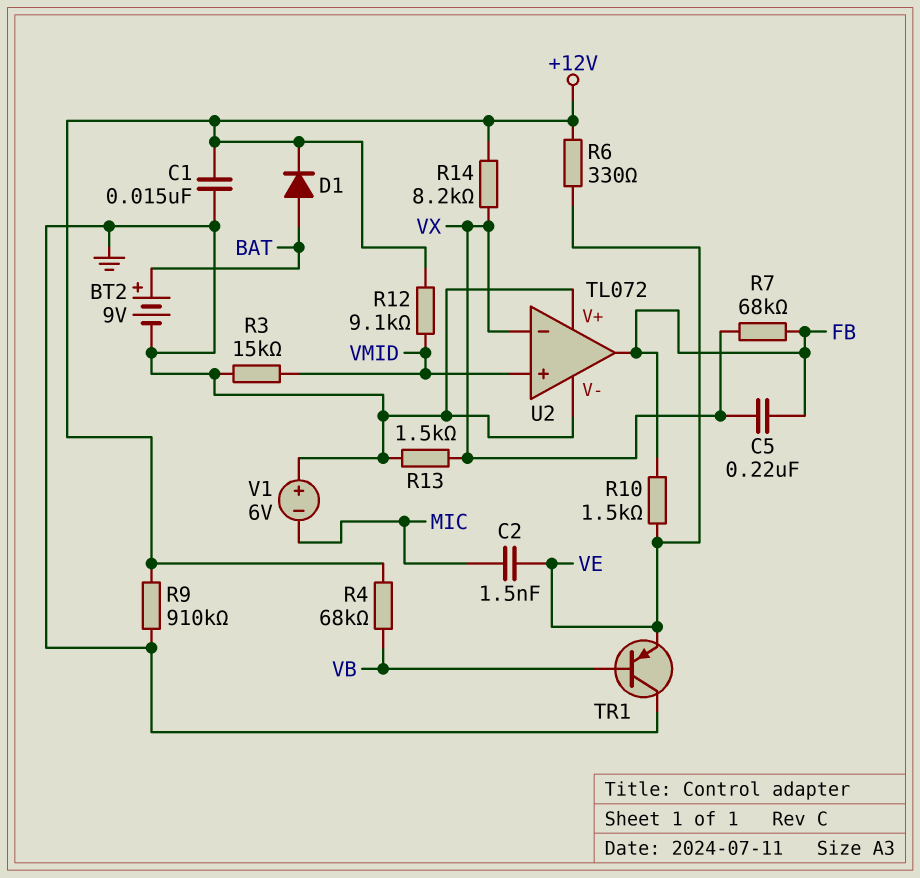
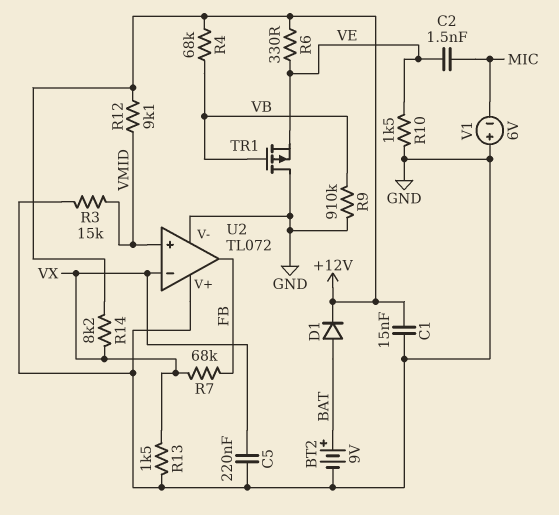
C5: 220nF (FB, VX) -> 220nF (GND, VX)
R9: 910k (+12V, GND) -> 910k (GND, VB)
R10: 1.5k (FB, VE) -> 1.5k (GND, VE)
TR1: PNP (B VB, C GND, E VE) -> PMOS (G VB, D GND, S VE)

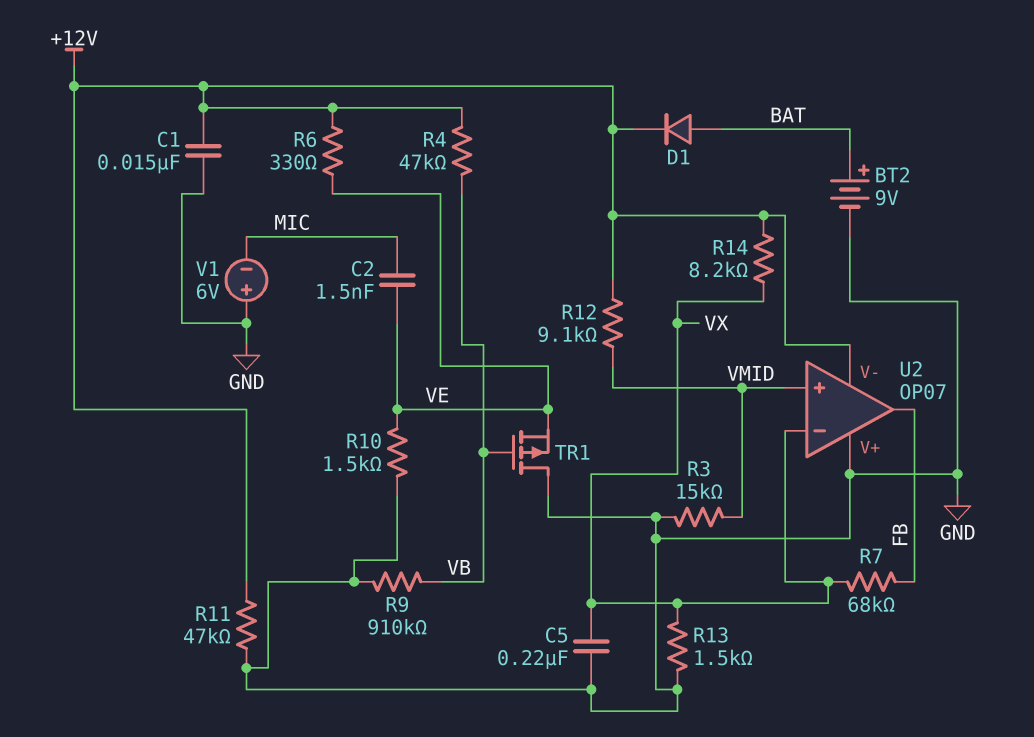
R4: 68k (+12V, VB) -> 47k (+12V, VB)
R11: none -> 47k (+12V, GND)
U2: TL072 -> OP07
U2 pin V-: GND -> +12V

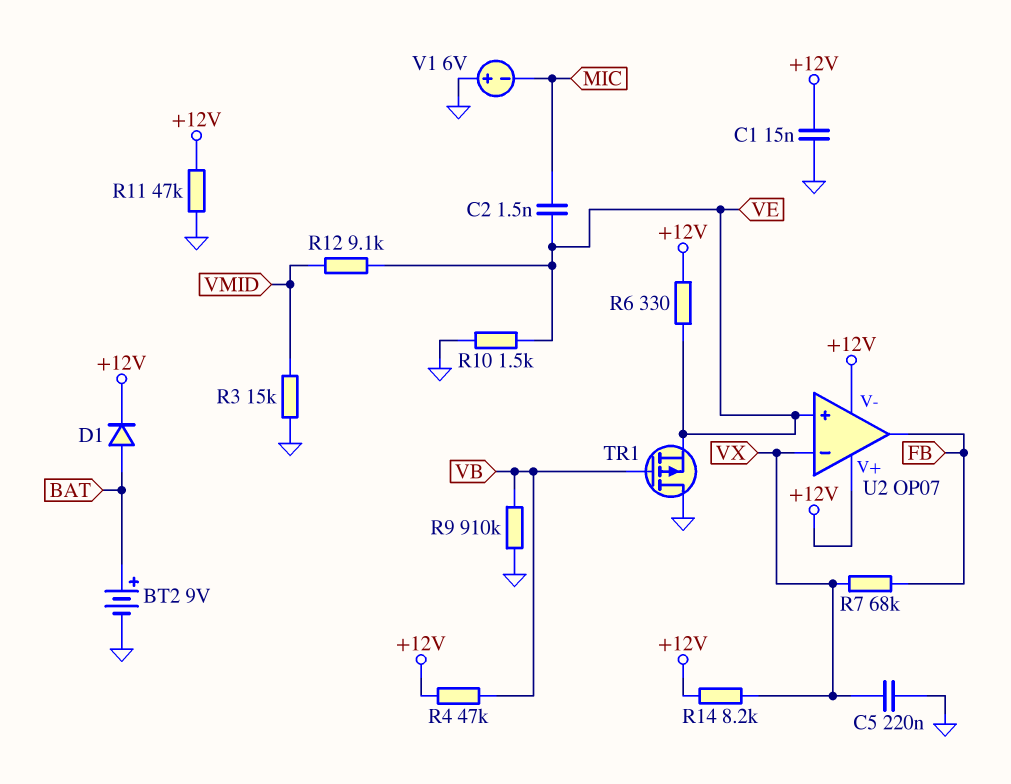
R12: 9.1k (+12V, VMID) -> 9.1k (VE, VMID)
R13: 1.5k (GND, VX) -> none
U2 pin V+: GND -> +12V
U2 pin in+: VMID -> VE

